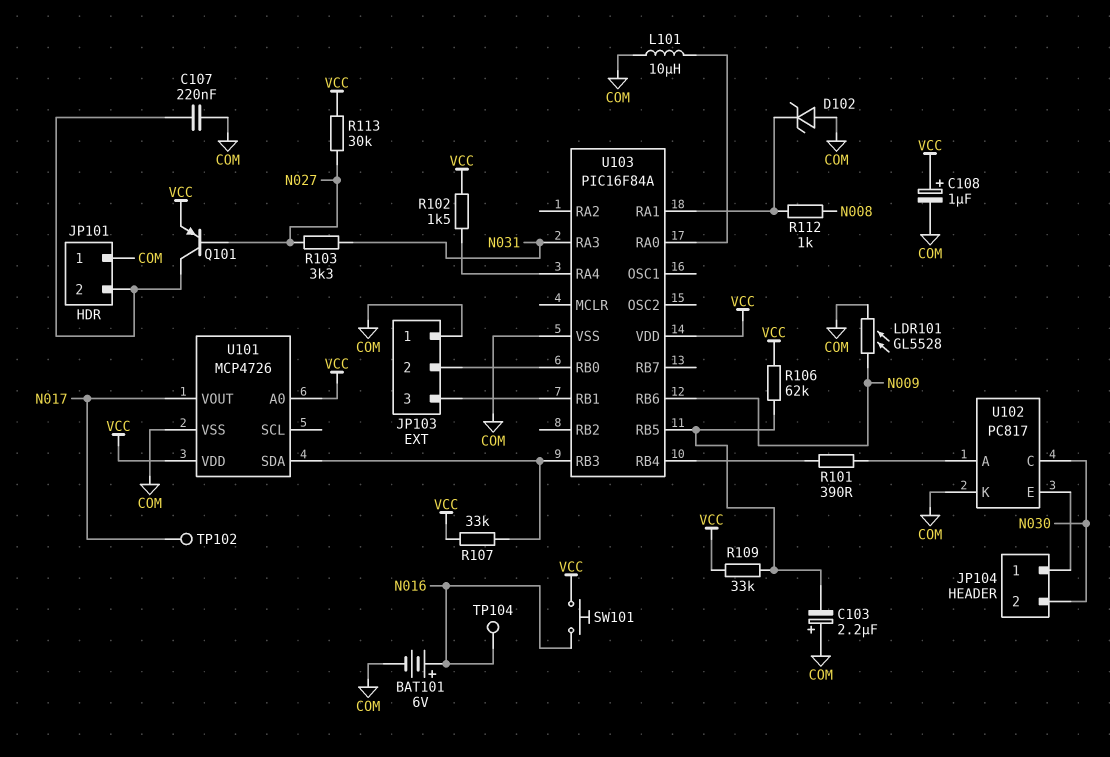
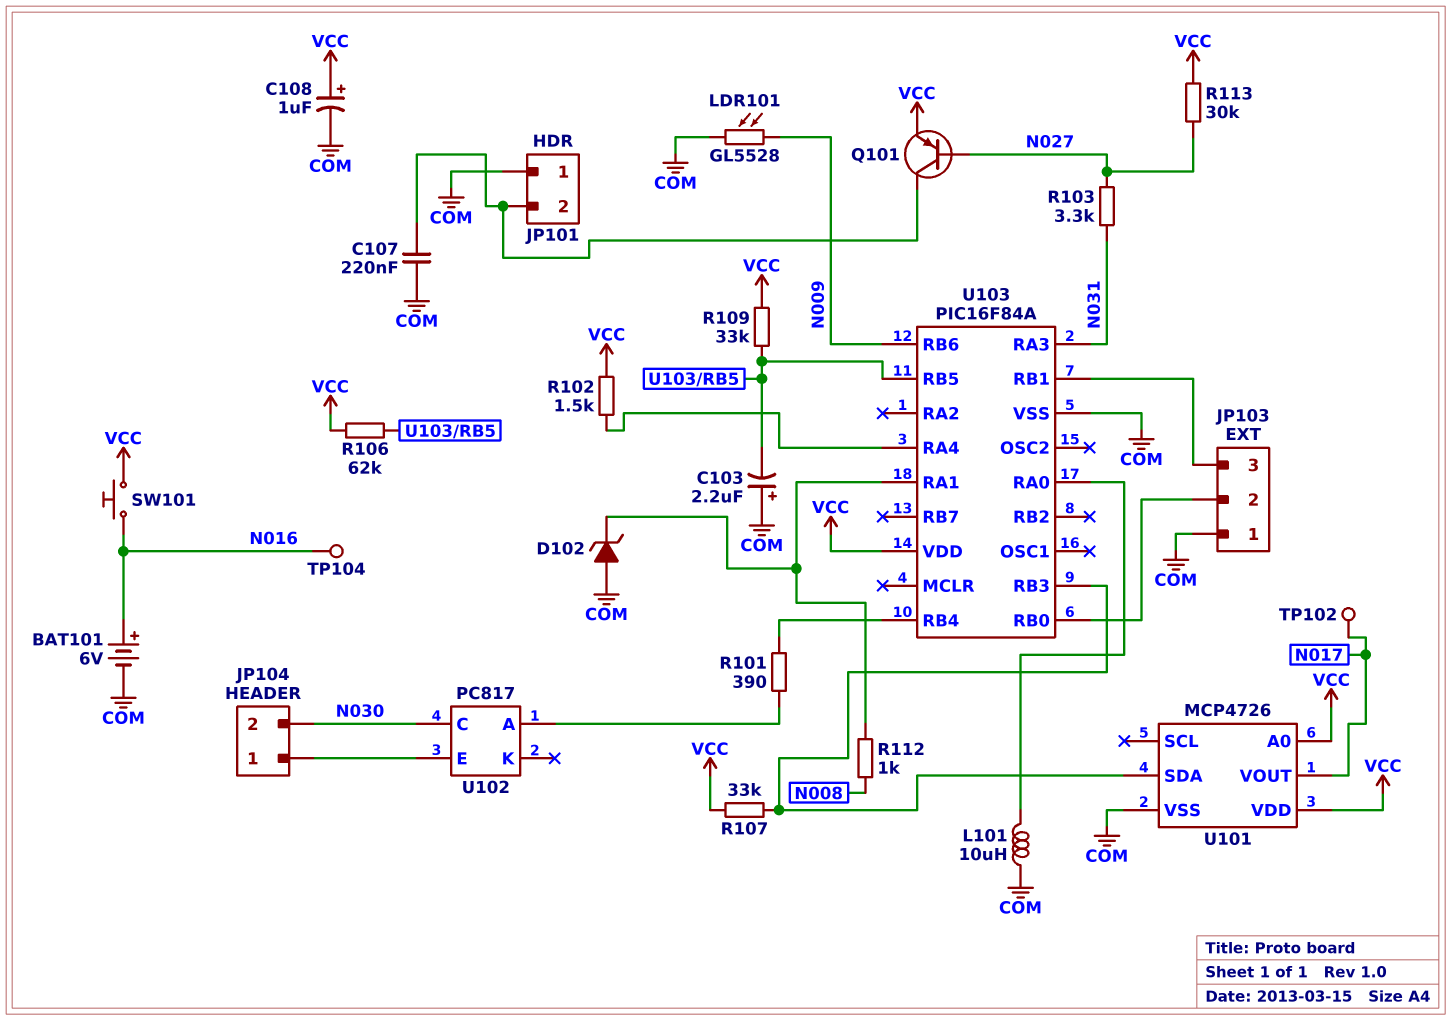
U102 pin K: COM -> none

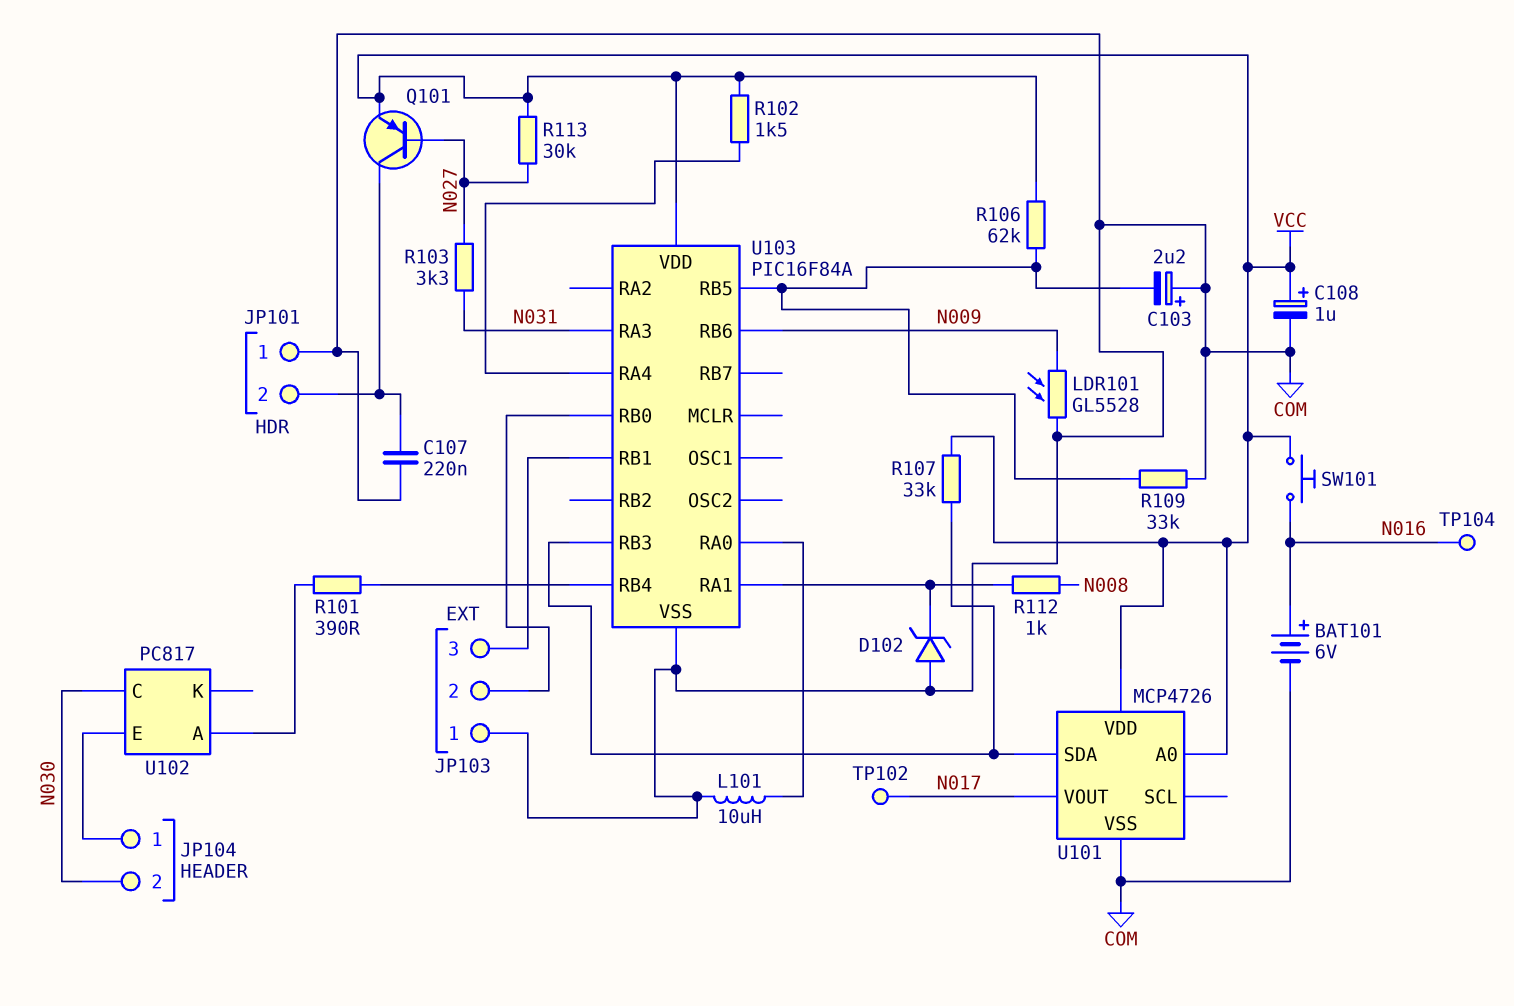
R109: 33k (U103/RB5, VCC) -> 33k (COM, U103/RB5)

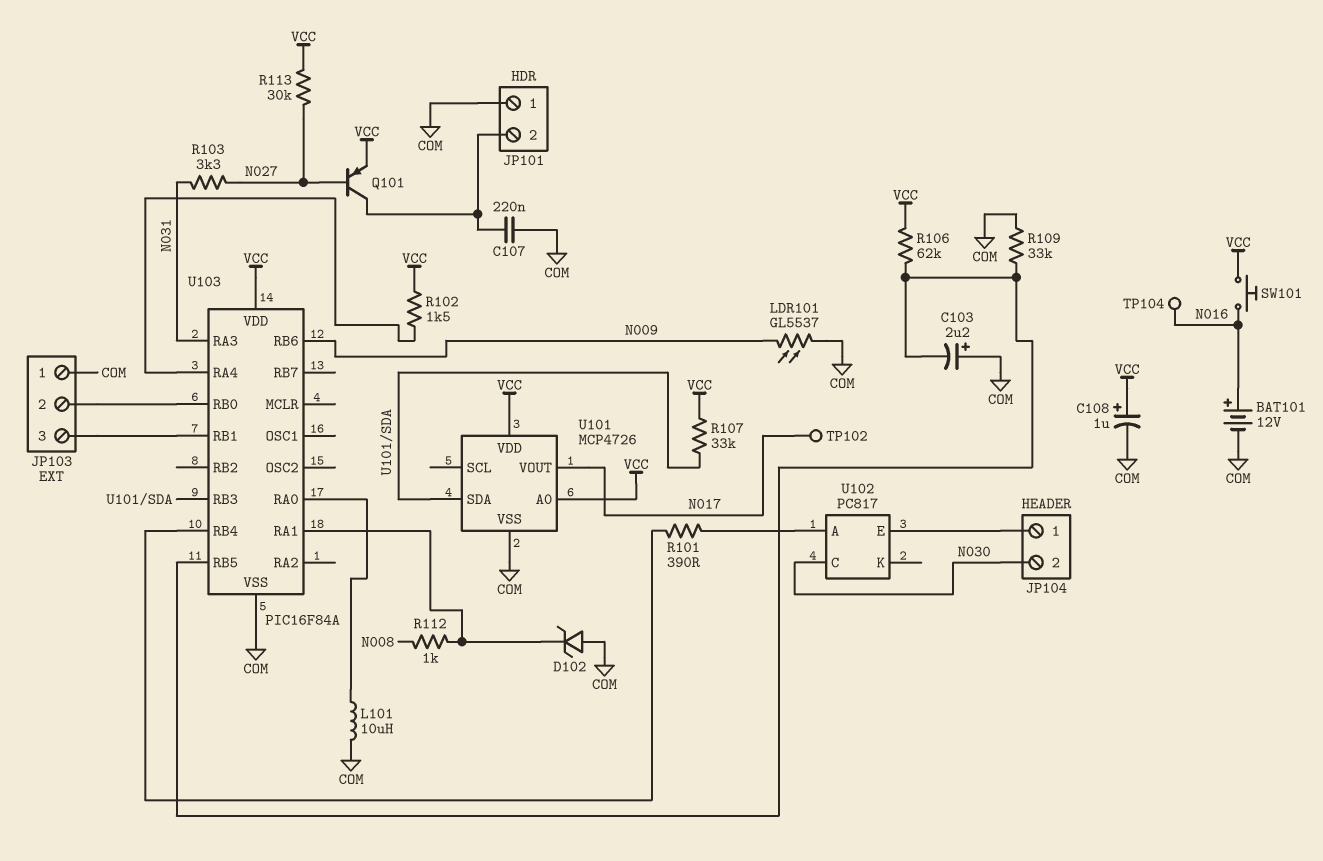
BAT101: 6V (plus N016, minus COM) -> 12V (plus N016, minus COM)
LDR101: GL5528 (COM, N009) -> GL5537 (COM, N009)

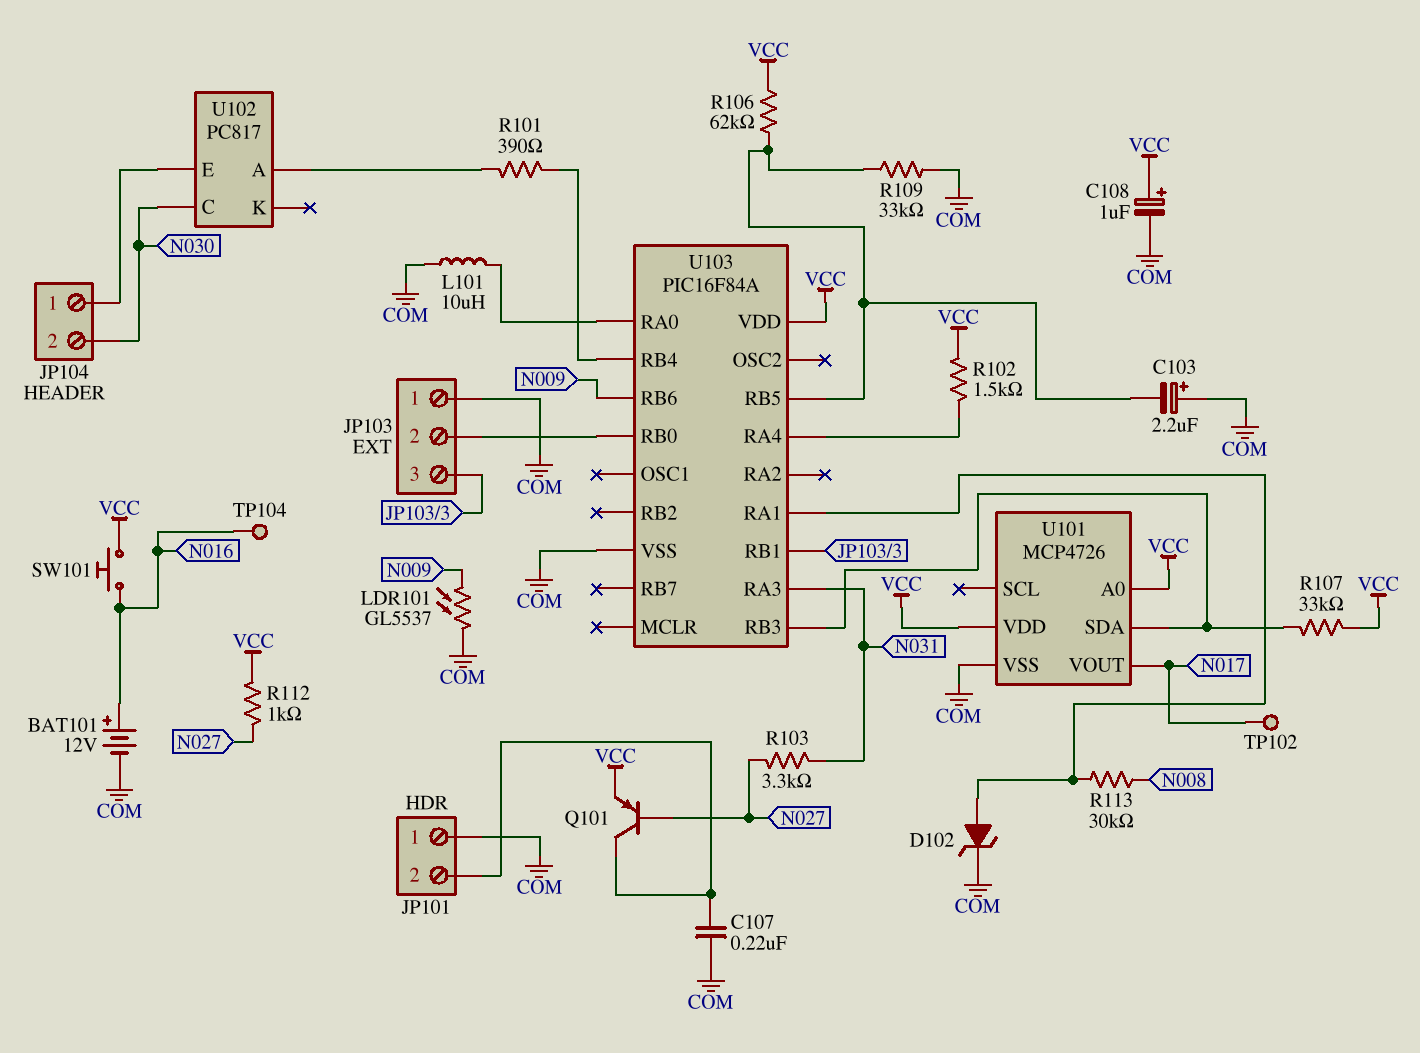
D102: zener (A COM, K U103/RA1) -> zener (A U103/RA1, K COM)
R112: 1k (N008, U103/RA1) -> 1k (N027, VCC)
R113: 30k (N027, VCC) -> 30k (N008, U103/RA1)

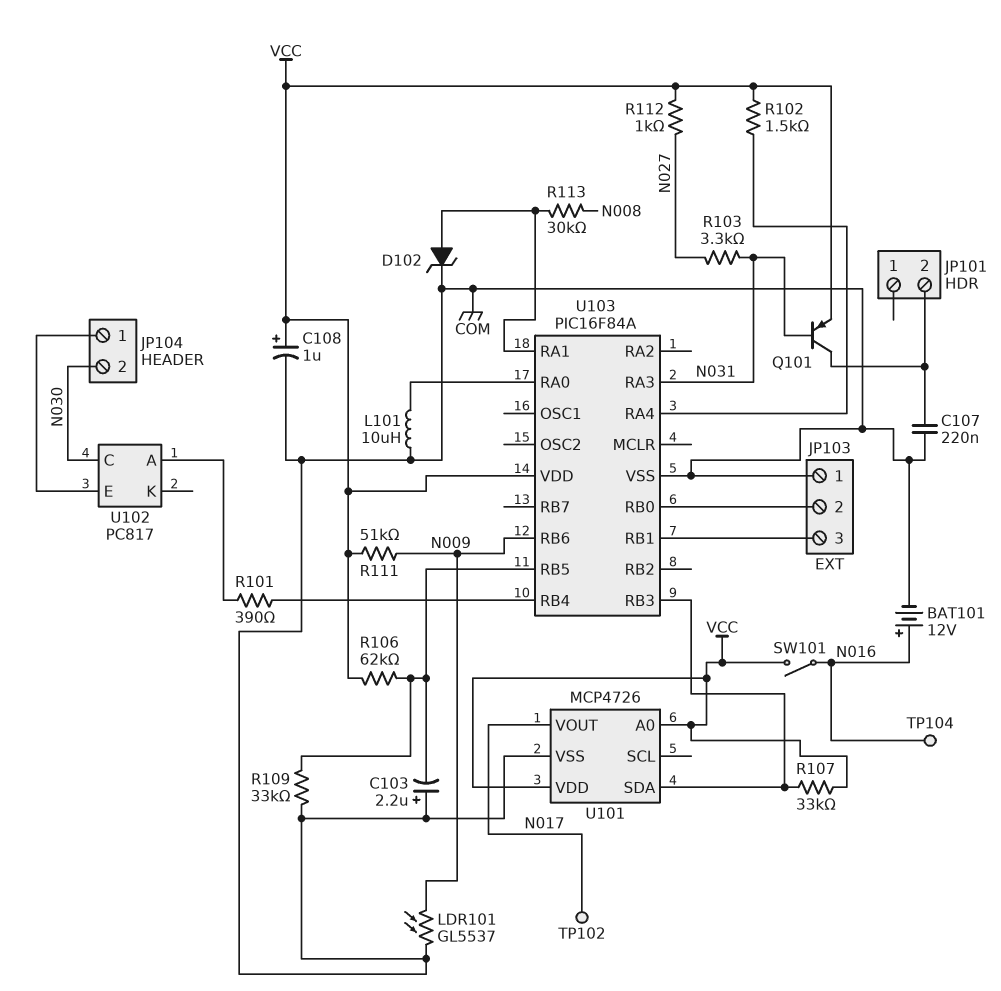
JP101 pin 1: COM -> none
Q101: PNP (B N027, C JP101/2, E VCC) -> PNP (B N031, C JP101/2, E VCC)
R111: none -> 51k (N009, VCC)
SW101: button (N016, VCC) -> switch (N016, VCC)

